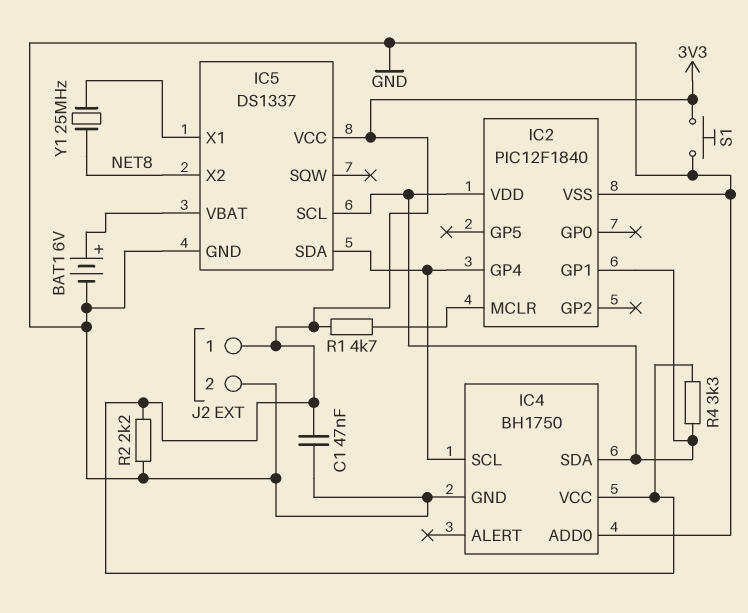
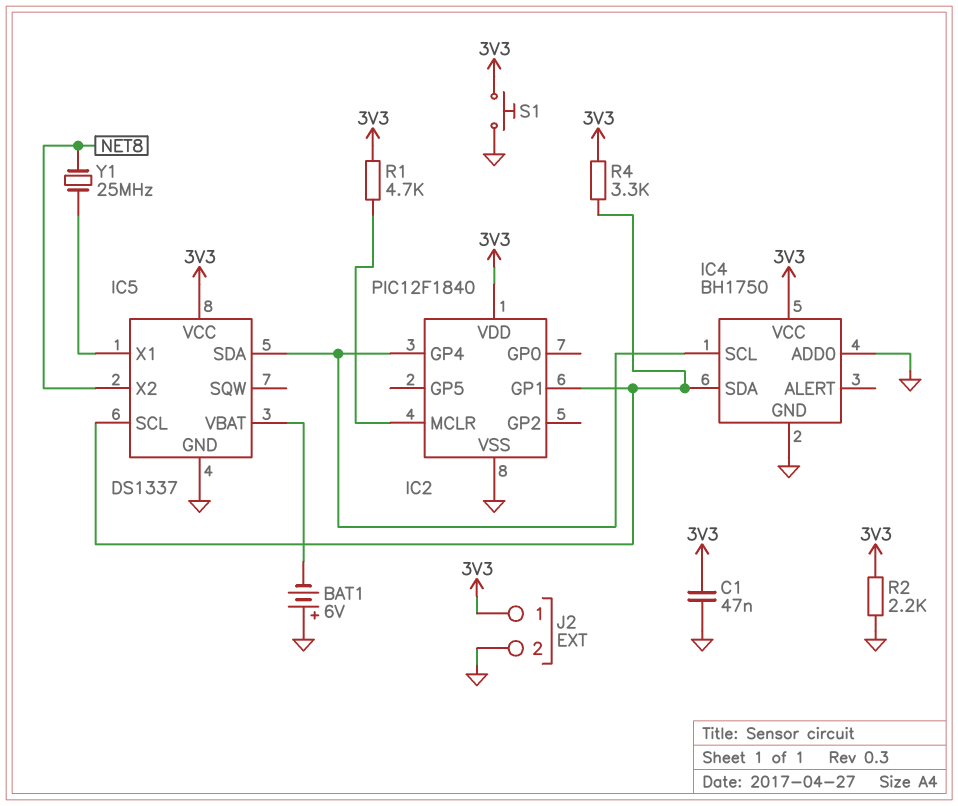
BAT1: 6V (plus IC5/VBAT, minus GND) -> 6V (plus GND, minus IC5/VBAT)
IC2 pin VDD: IC2/GP1 -> 3V3

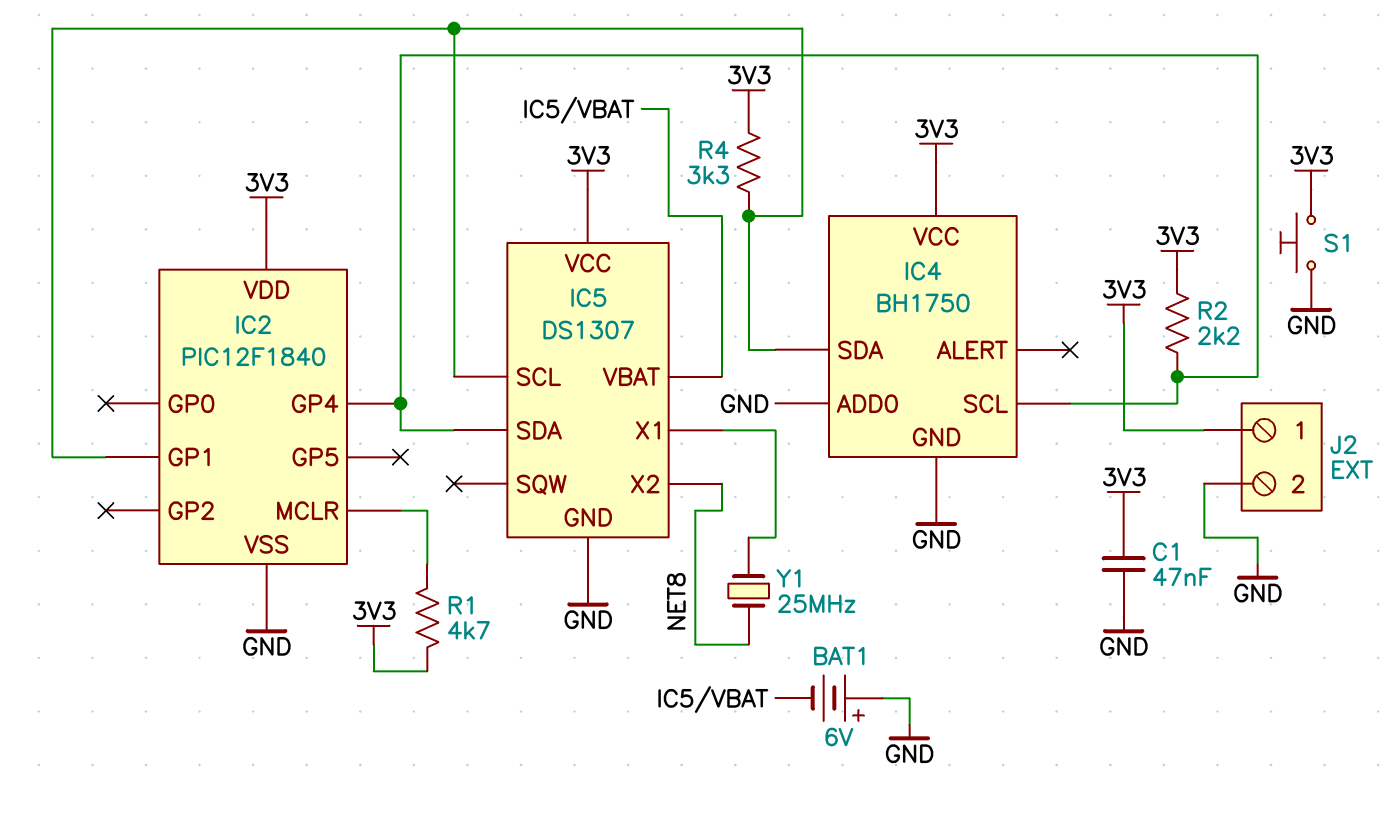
IC5: DS1337 -> DS1307
R2: 2.2k (3V3, GND) -> 2.2k (3V3, IC2/GP4)

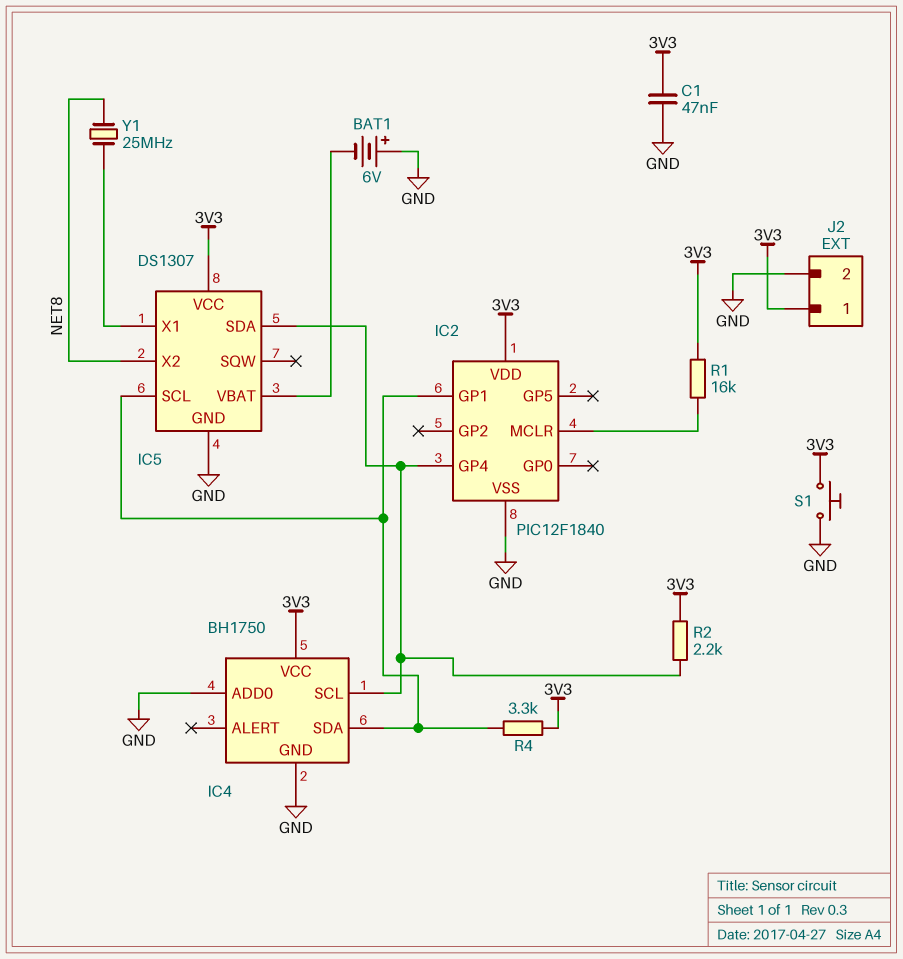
R1: 4.7k (3V3, IC2/MCLR) -> 16k (3V3, IC2/MCLR)

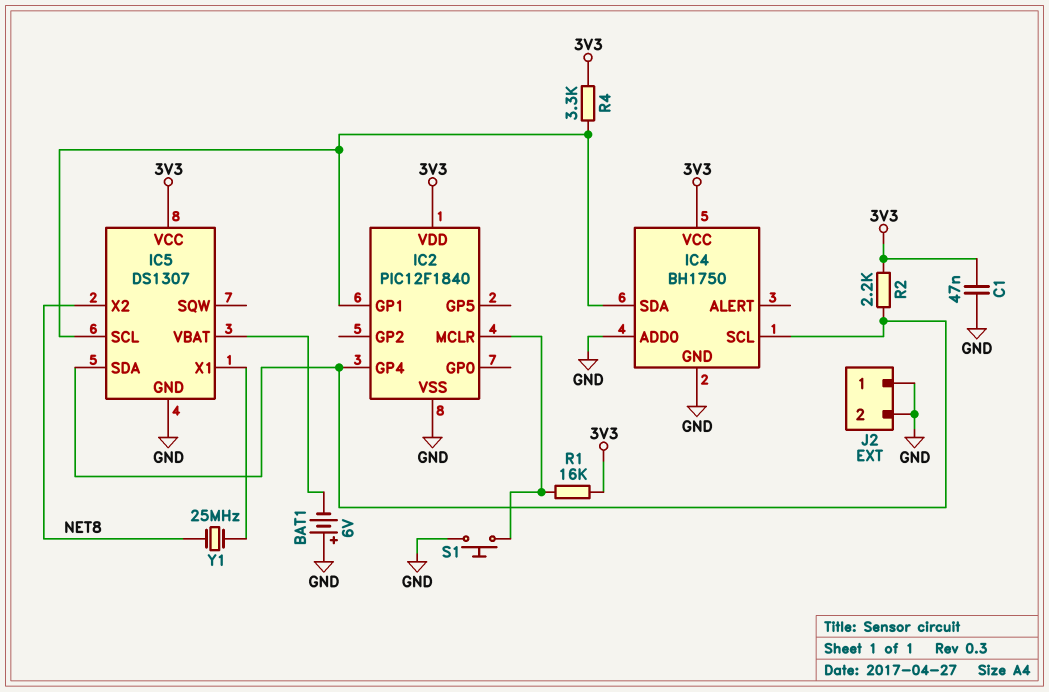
J2 pin 1: 3V3 -> GND
S1: button (3V3, GND) -> button (GND, IC2/MCLR)

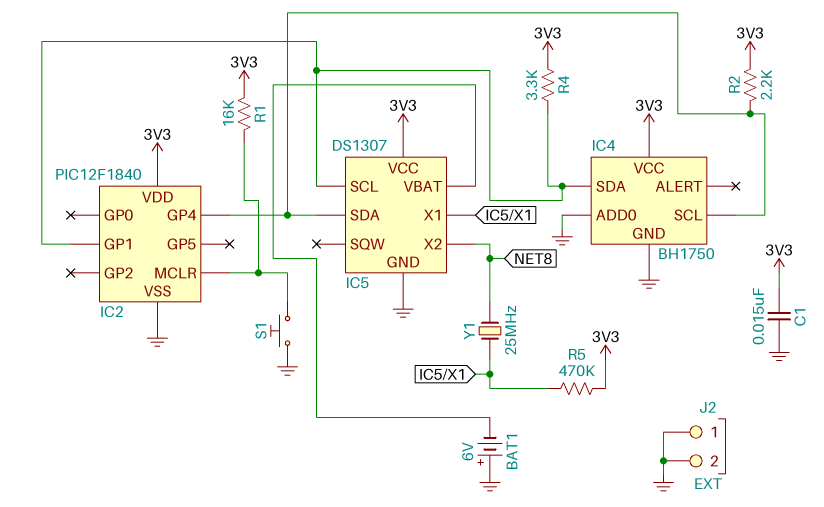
C1: 47nF (3V3, GND) -> 15nF (3V3, GND)
R5: none -> 470k (3V3, IC5/X1)

